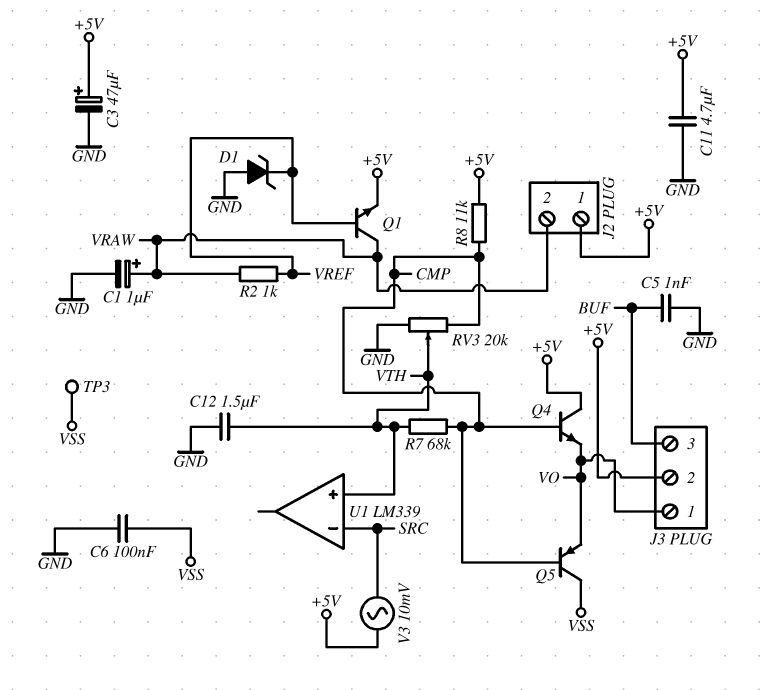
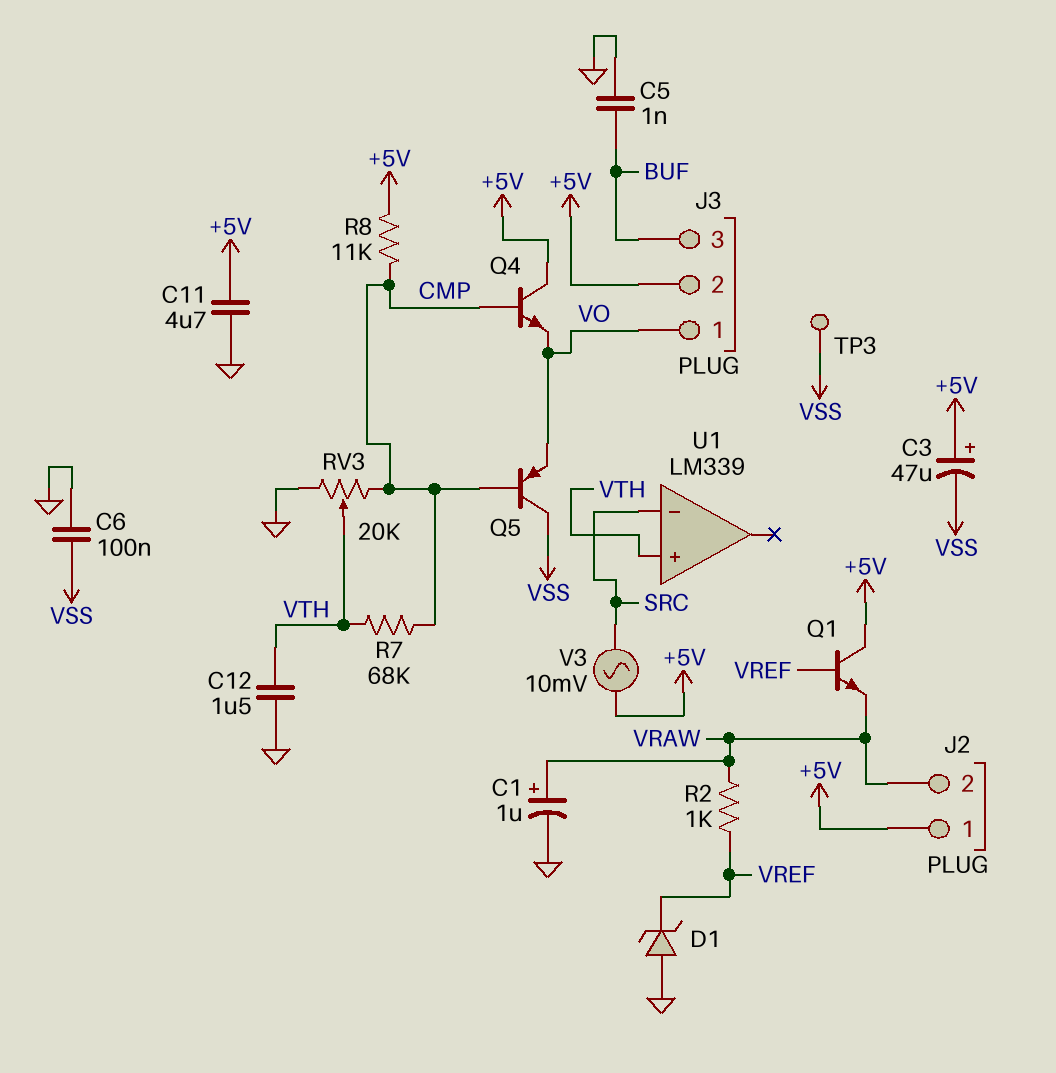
C3: 47uF (plus +5V, minus GND) -> 47uF (plus +5V, minus VSS)
Q1: NPN (B VREF, C VRAW, E +5V) -> NPN (B VREF, C +5V, E VRAW)

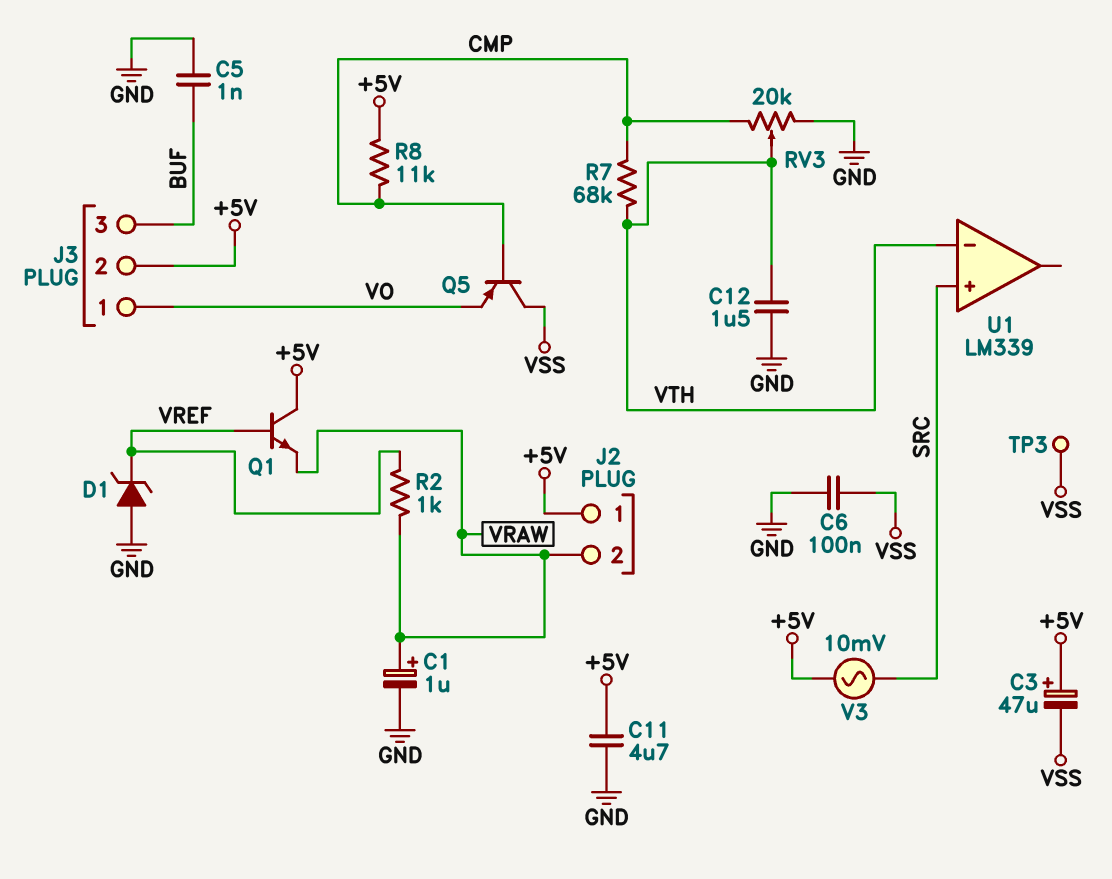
Q4: NPN (B CMP, C +5V, E VO) -> none
U1 pin in+: VTH -> SRC
U1 pin in-: SRC -> VTH

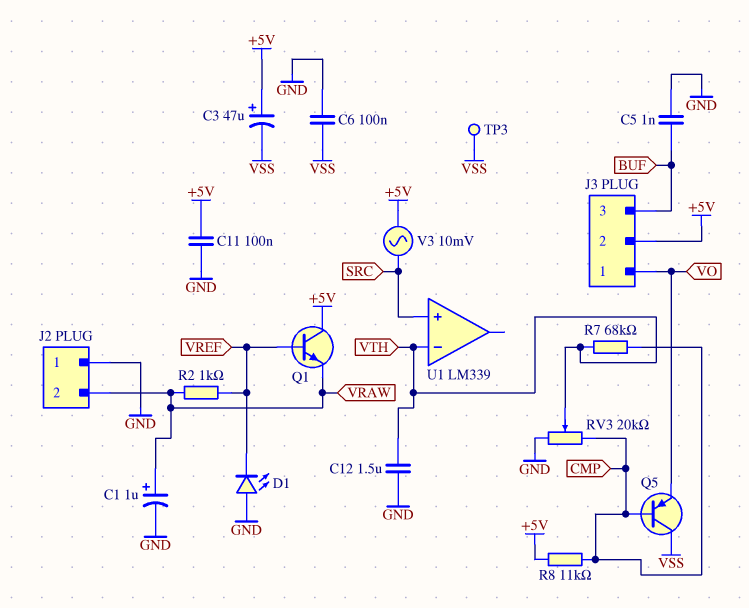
C11: 4.7uF (+5V, GND) -> 100nF (+5V, GND)
D1: zener (A GND, K VREF) -> LED (A GND, K VREF)
J2 pin 1: +5V -> GND

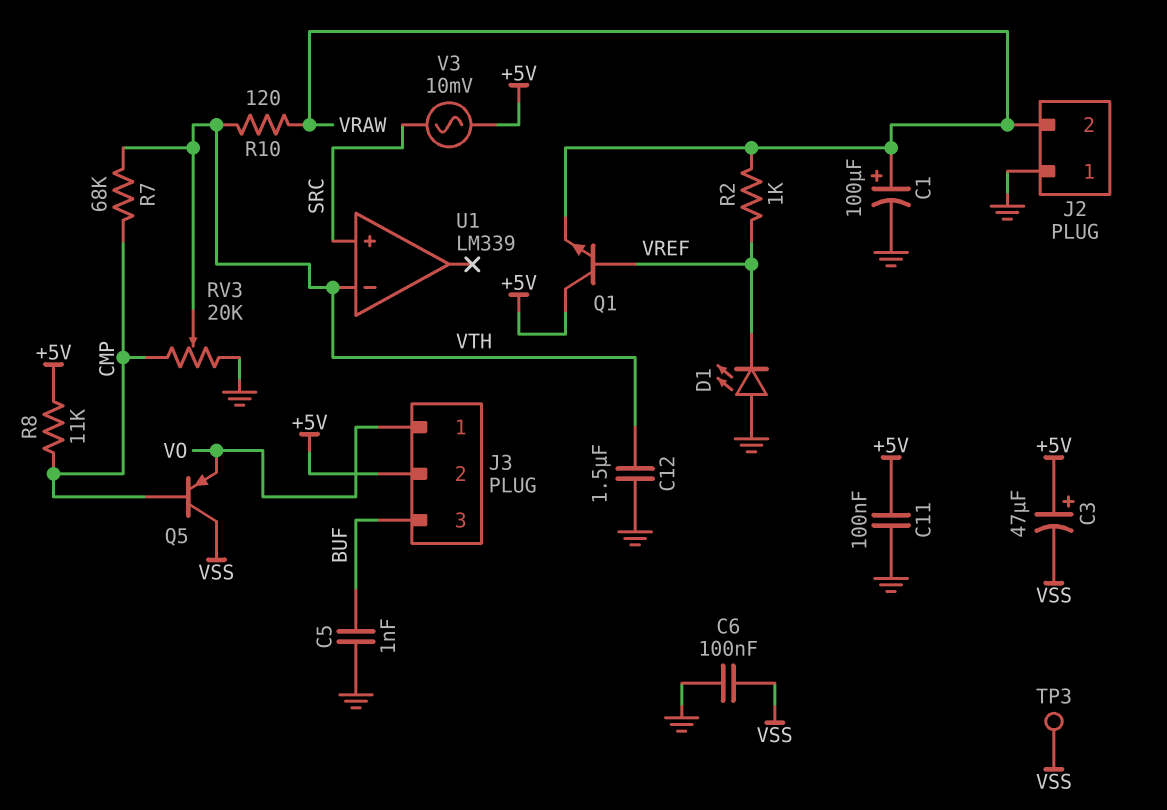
C1: 1uF (plus VRAW, minus GND) -> 100uF (plus VRAW, minus GND)
R10: none -> 120 (VRAW, VTH)

